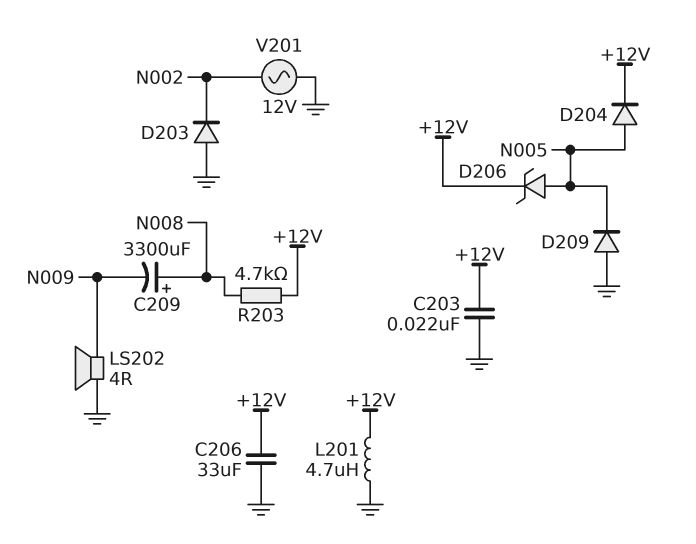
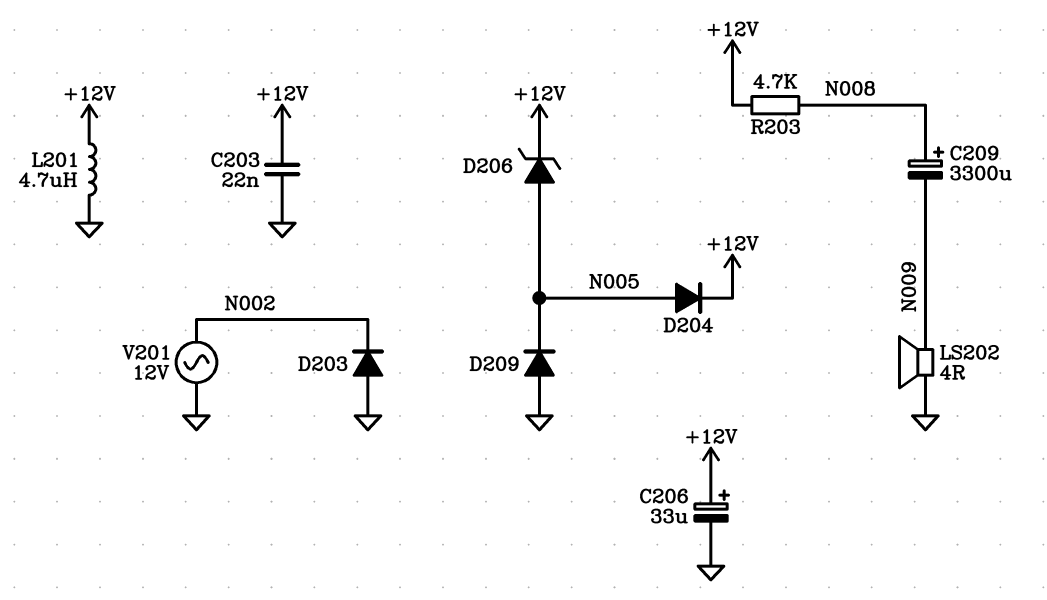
C206: 33uF (+12V, GND) -> 33uF (plus +12V, minus GND)

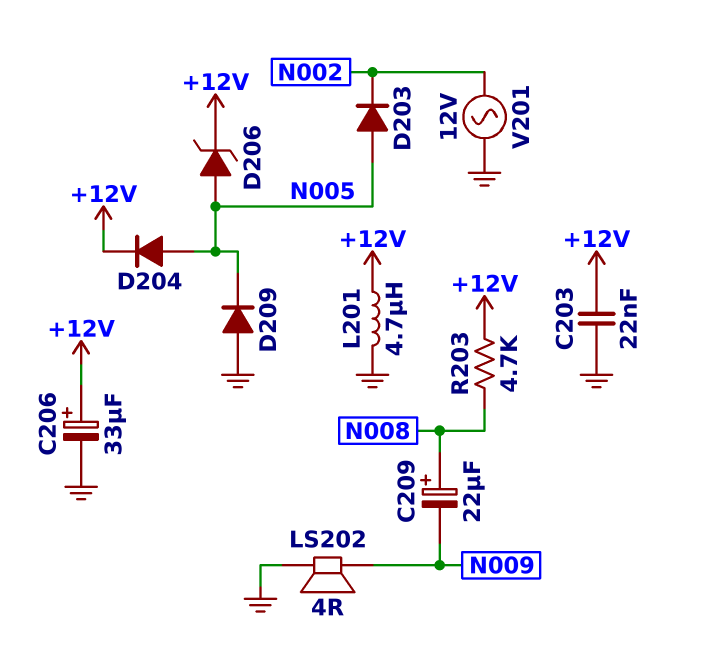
C209: 3300uF (plus N008, minus N009) -> 22uF (plus N008, minus N009)
D203: diode (A GND, K N002) -> diode (A N005, K N002)

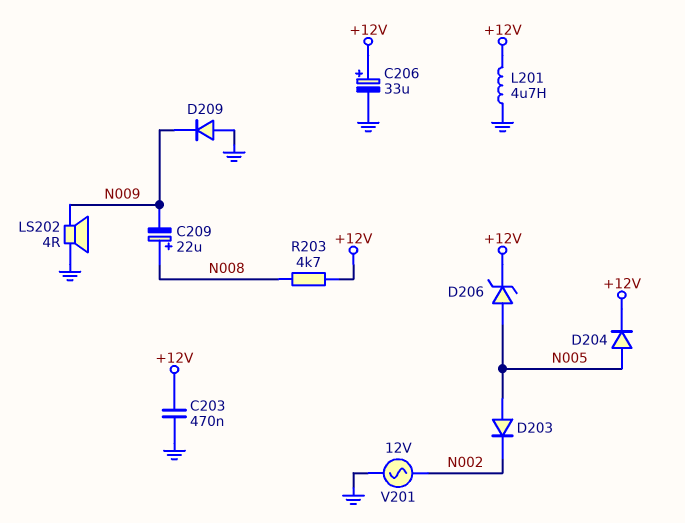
C203: 22nF (+12V, GND) -> 470nF (+12V, GND)
D209: diode (A GND, K N005) -> diode (A GND, K N009)

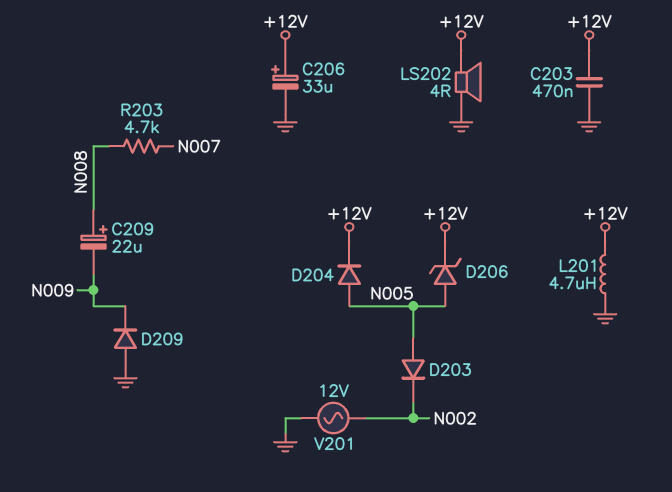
LS202: speaker 4R (GND, N009) -> speaker 4R (+12V, GND)
R203: 4.7k (+12V, N008) -> 4.7k (N007, N008)

